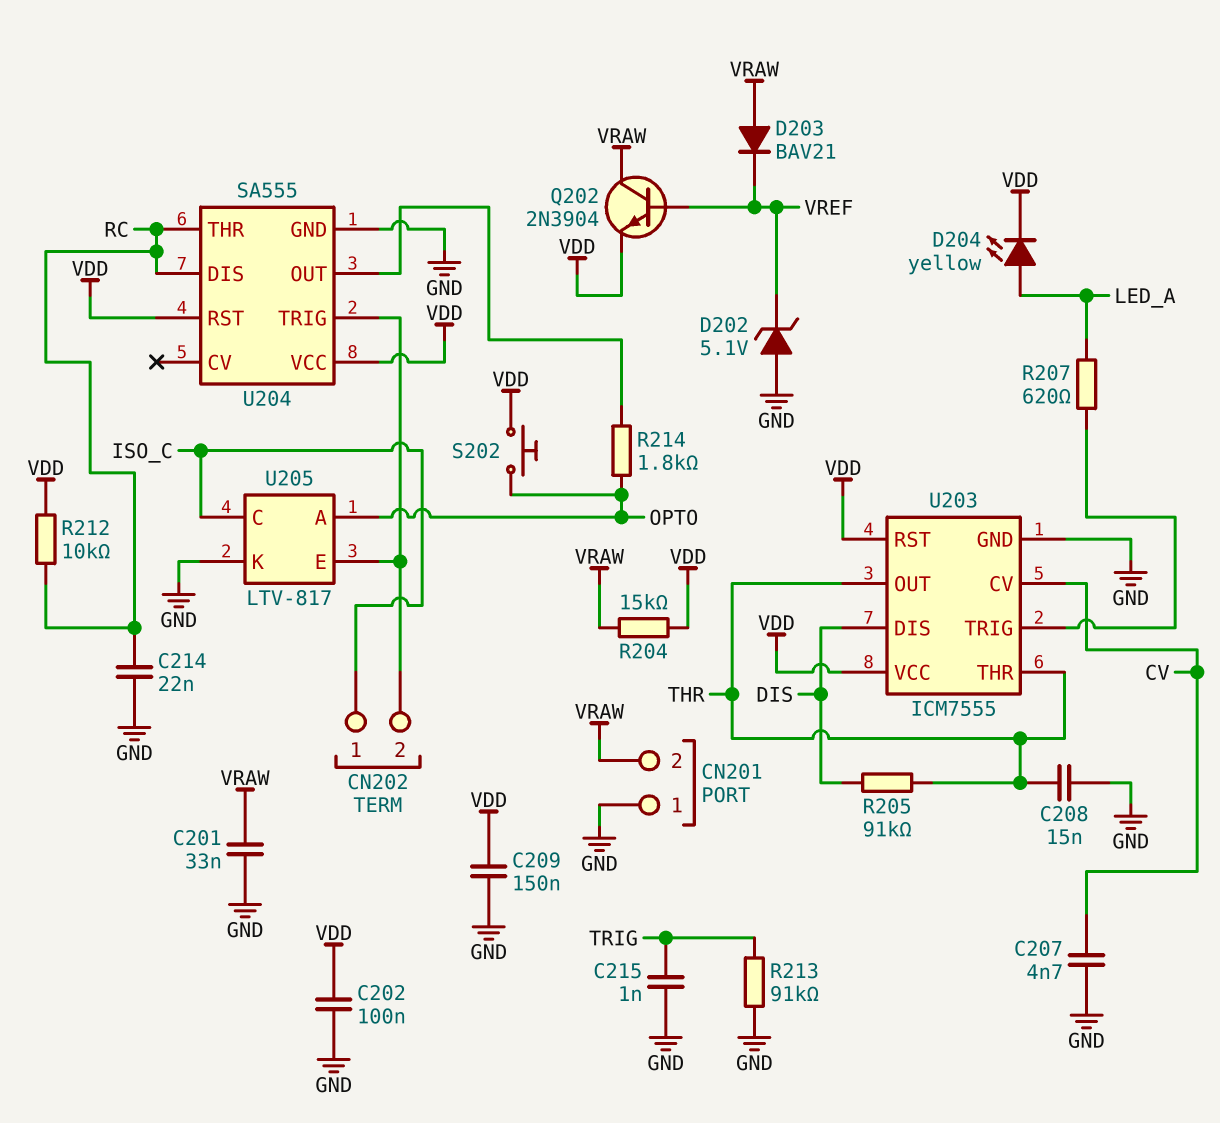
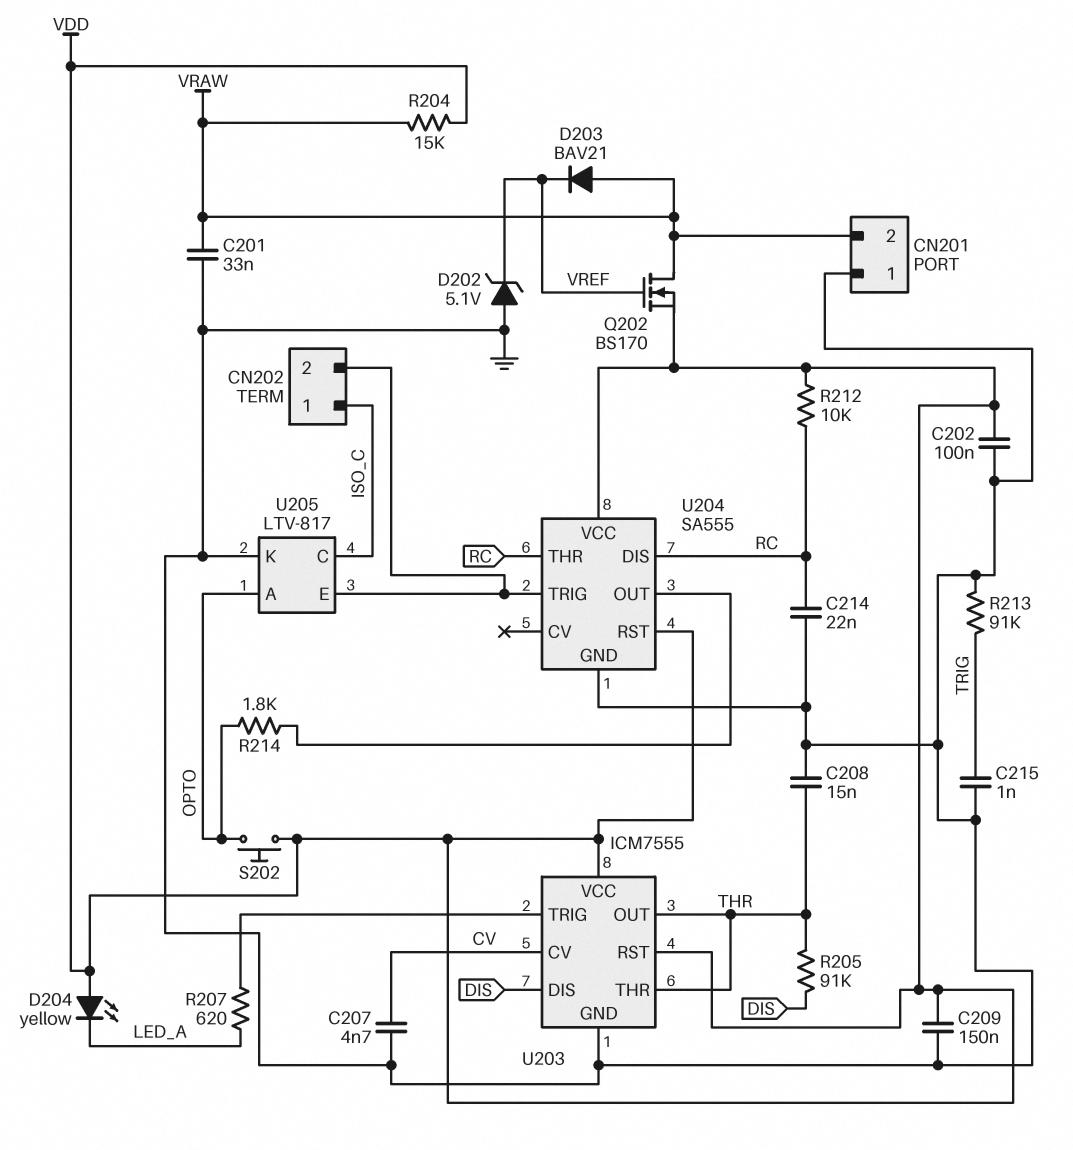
D204: LED yellow (A LED_A, K VDD) -> LED yellow (A VDD, K LED_A)
Q202: NPN 2N3904 (B VREF, C VRAW, E VDD) -> NMOS BS170 (G VREF, D VRAW, S VDD)

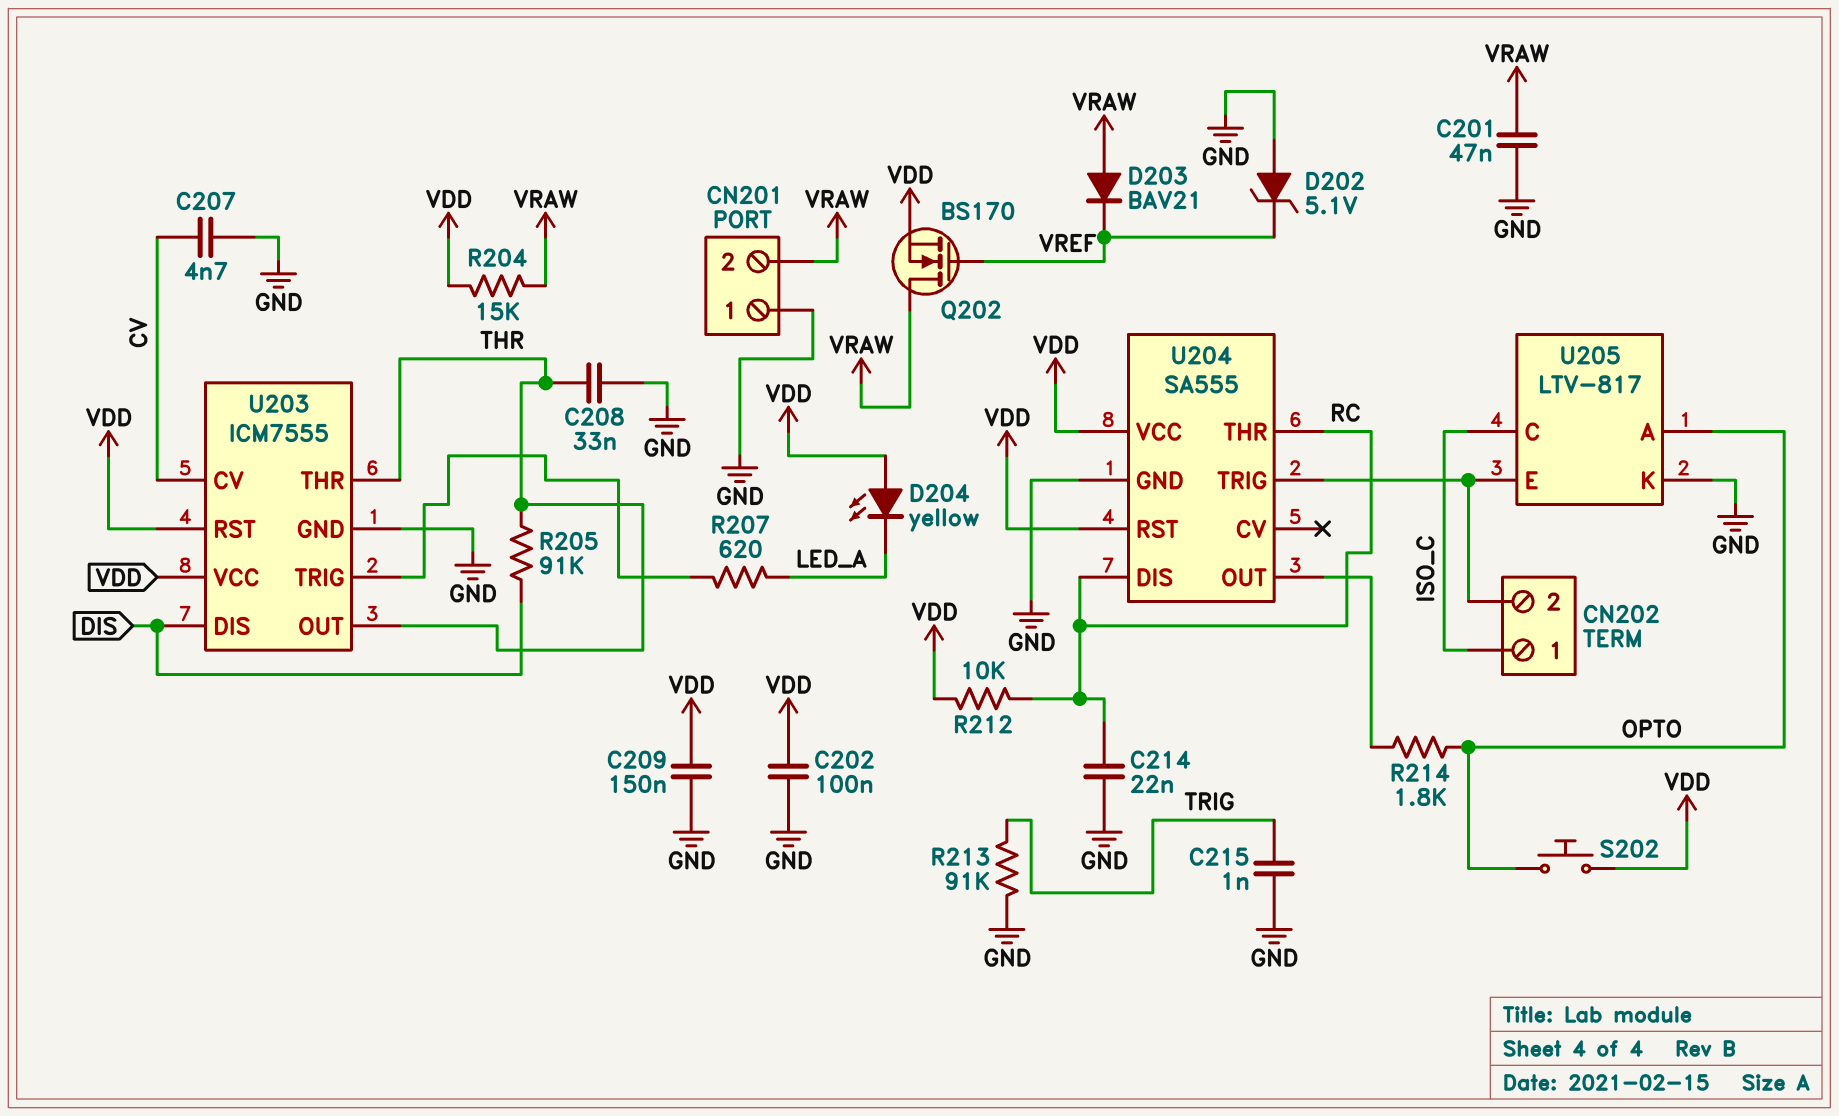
C201: 33nF (GND, VRAW) -> 47nF (GND, VRAW)
C208: 15nF (GND, THR) -> 33nF (GND, THR)

